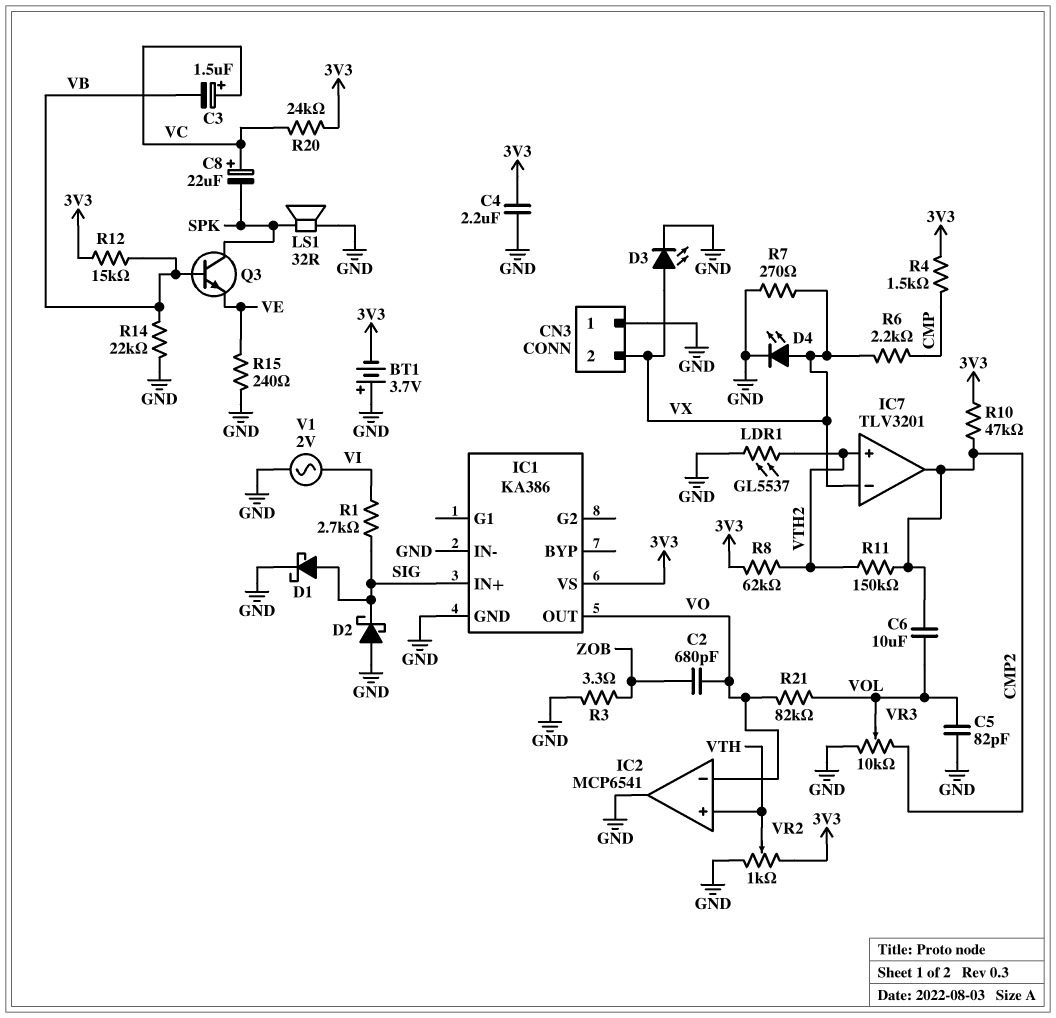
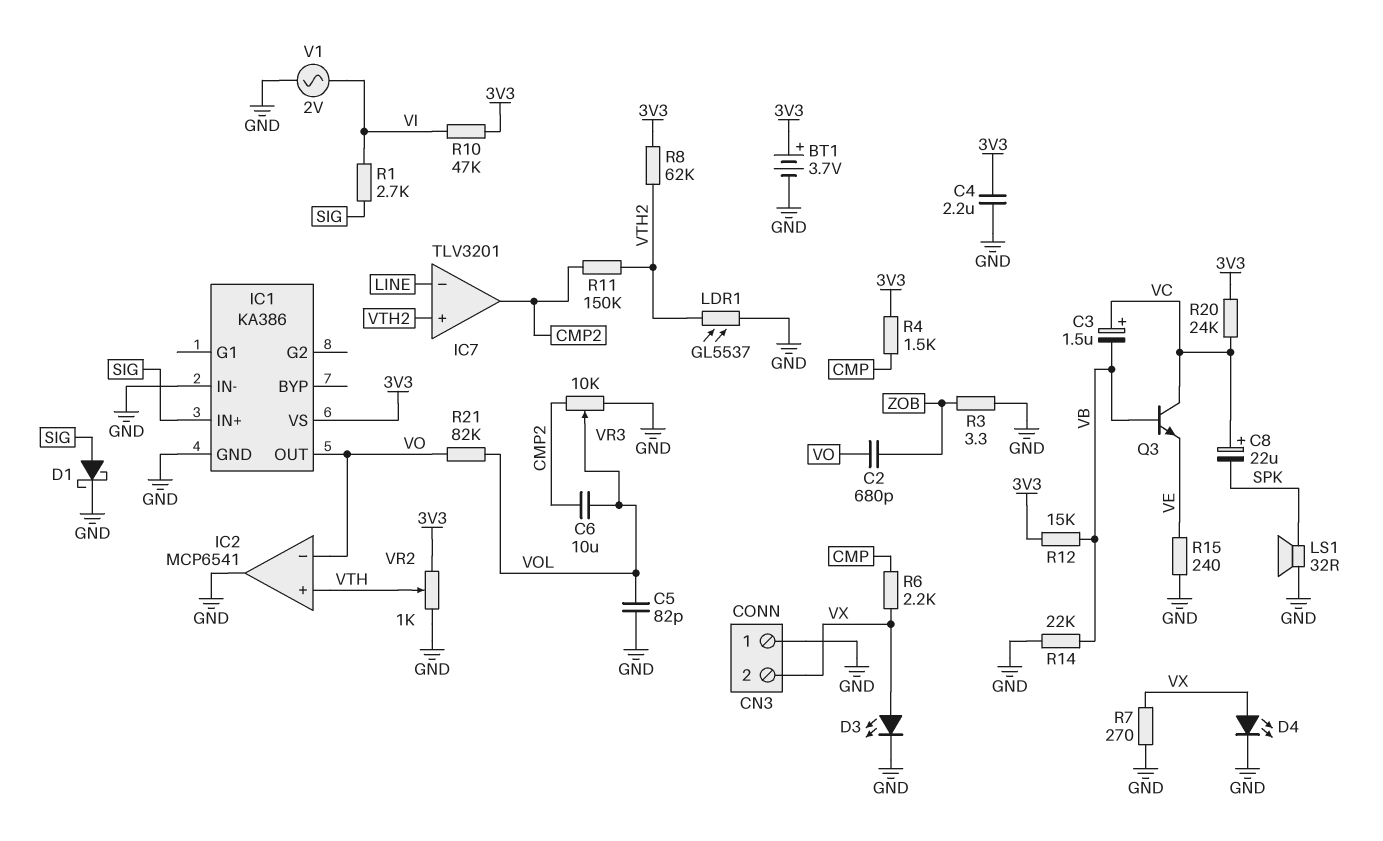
BT1: 3.7V (plus GND, minus 3V3) -> 3.7V (plus 3V3, minus GND)
D2: schottky (A GND, K SIG) -> none
IC7 pin in-: VX -> LINE
Q3: NPN (B VB, C SPK, E VE) -> NPN (B VB, C VC, E VE)
R10: 47k (3V3, CMP2) -> 47k (3V3, VI)

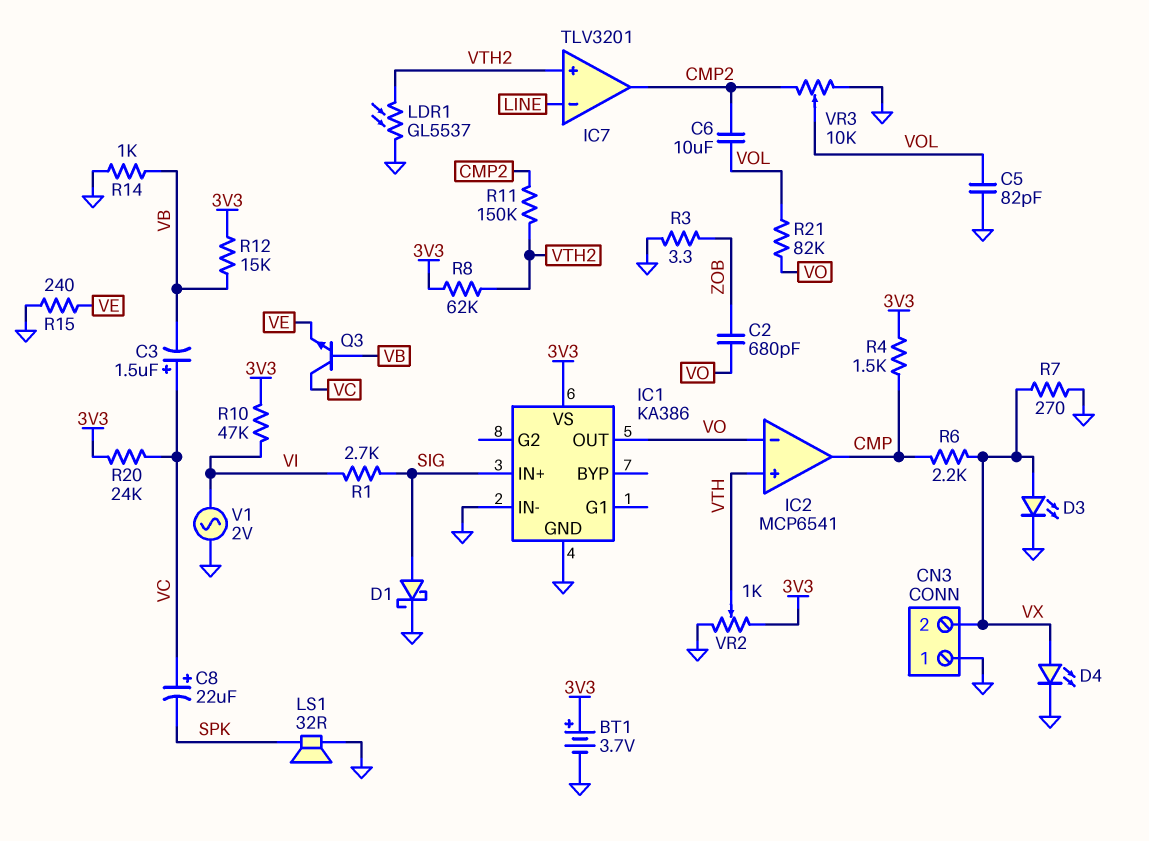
C4: 2.2uF (3V3, GND) -> none
IC2 pin out: GND -> CMP
R14: 22k (GND, VB) -> 1k (GND, VB)

